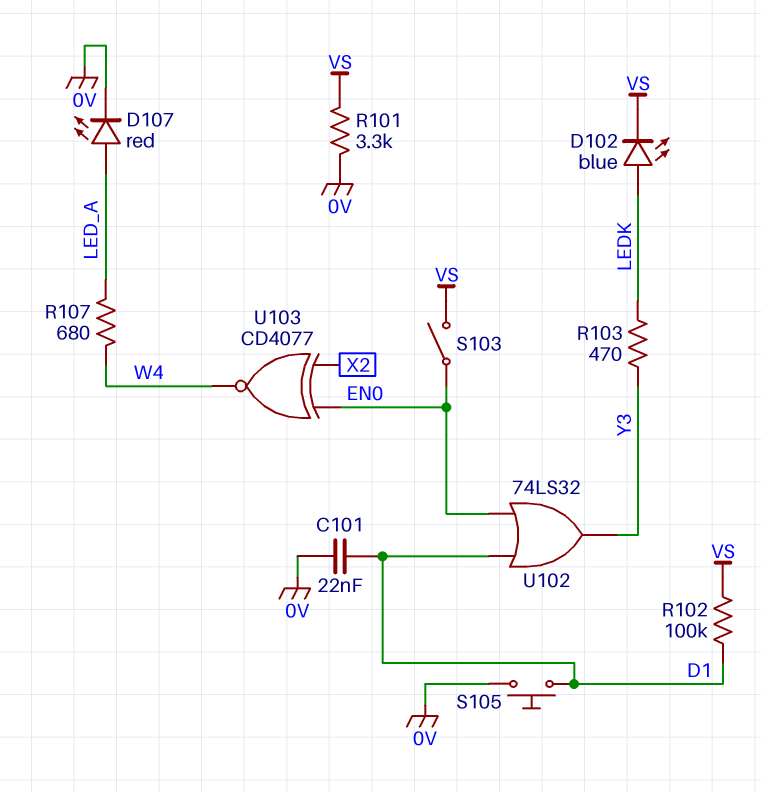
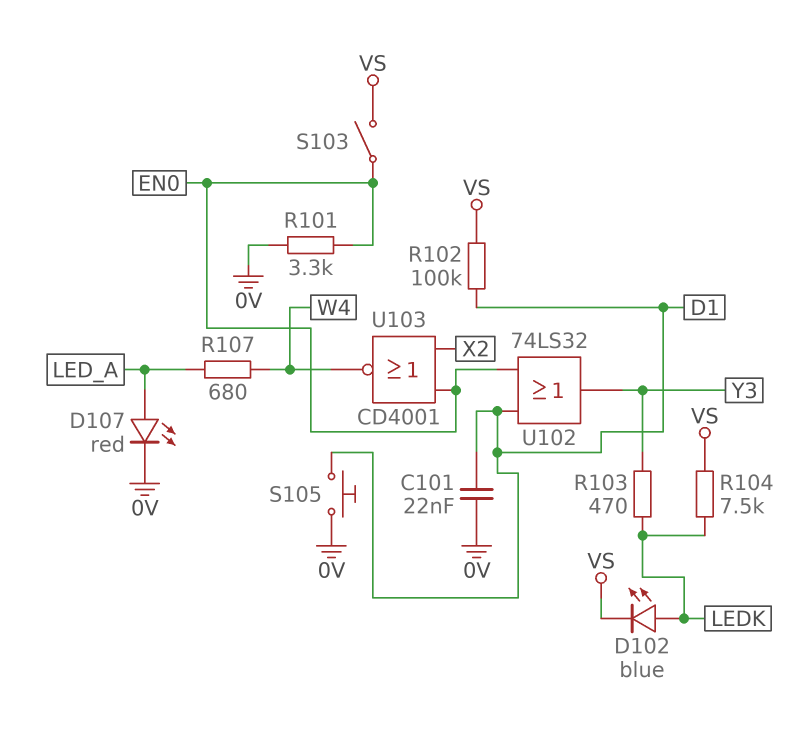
R101: 3.3k (0V, VS) -> 3.3k (0V, EN0)
R104: none -> 7.5k (LEDK, VS)
U103: XNOR CD4077 (in EN0, in X2, out W4) -> NOR CD4001 (in EN0, in X2, out W4)

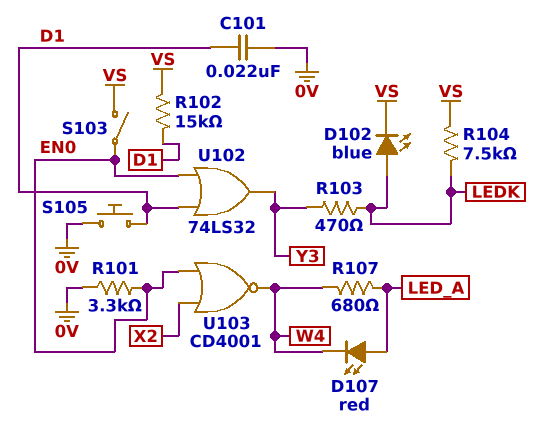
D107: LED red (A LED_A, K 0V) -> LED red (A LED_A, K W4)
R102: 100k (D1, VS) -> 15k (D1, VS)

